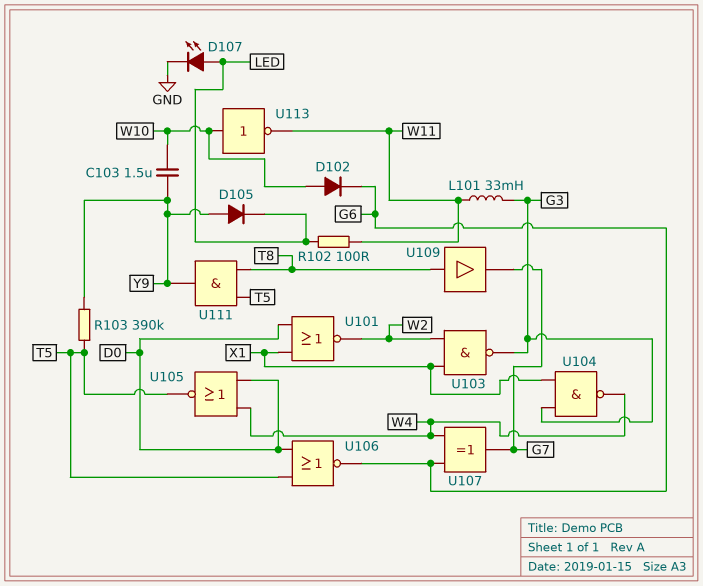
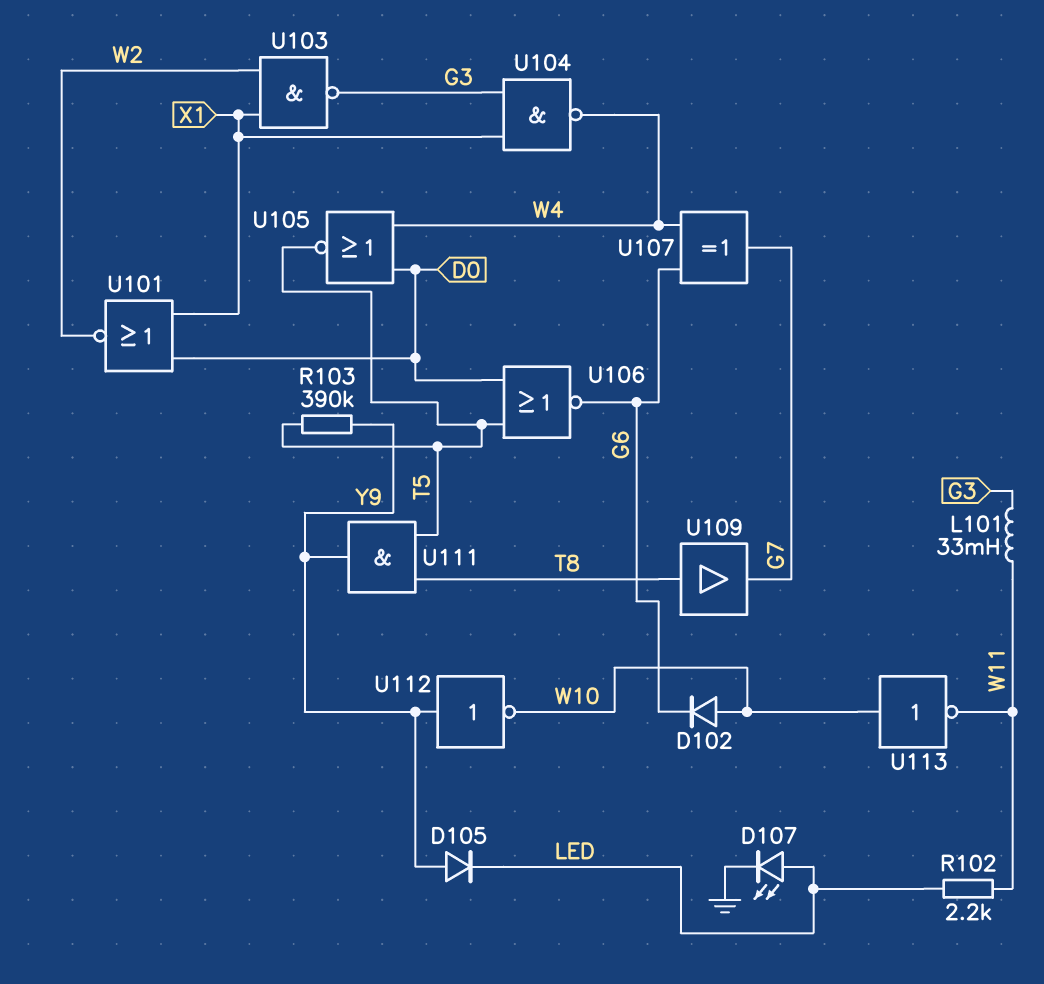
C103: 1.5uF (W10, Y9) -> none
R102: 100 (LED, W11) -> 2.2k (LED, W11)
U112: none -> NOT (in Y9, out W10)

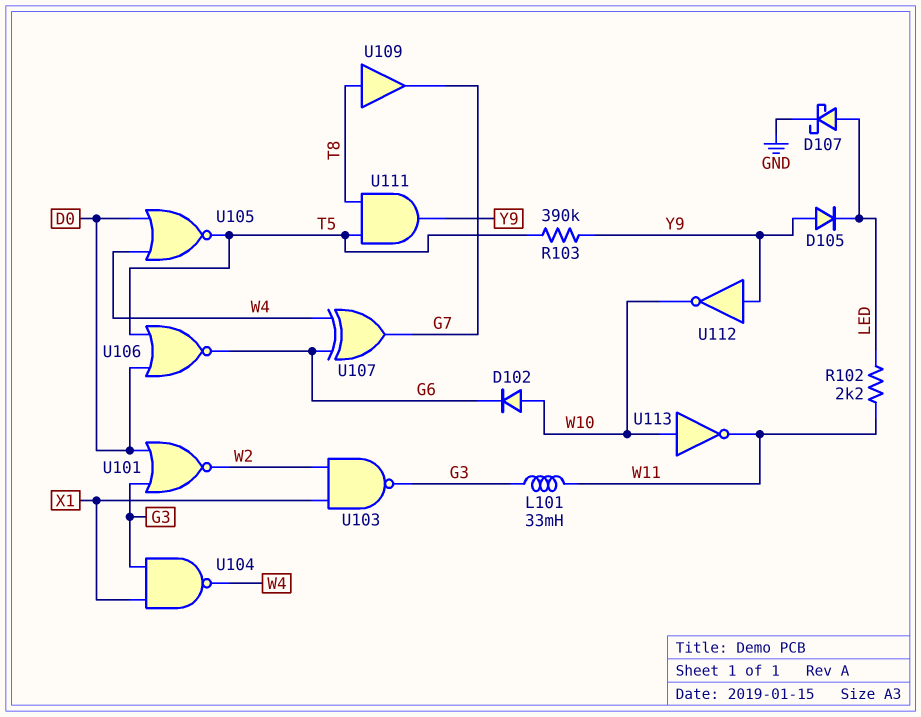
D107: LED (A LED, K GND) -> schottky (A LED, K GND)
U101: NOR (in D0, in X1, out W2) -> NOR (in D0, in G3, out W2)

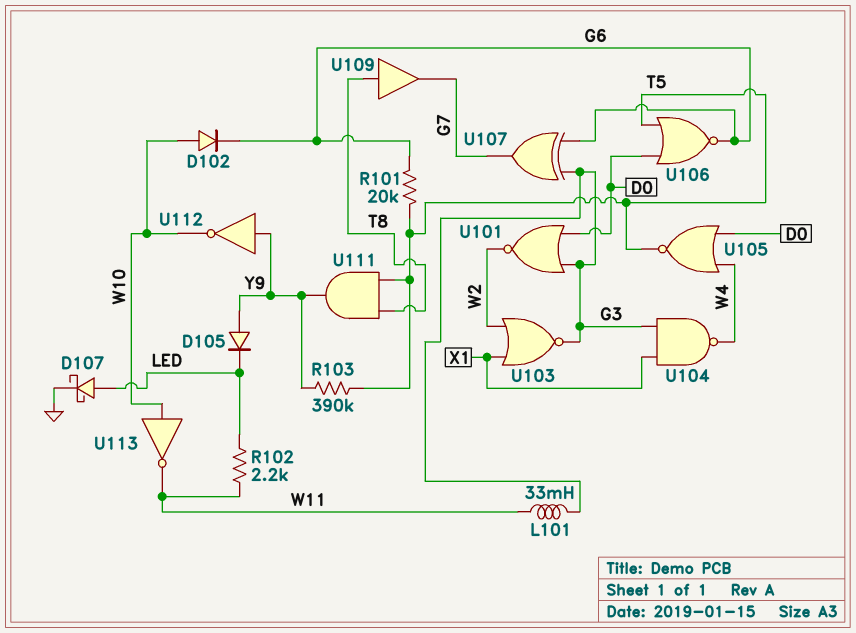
R101: none -> 20k (G6, T5)
U103: NAND (in W2, in X1, out G3) -> NOR (in W2, in X1, out G3)
U107: XOR (in G6, in W4, out G7) -> XOR (in G3, in G6, out G7)

